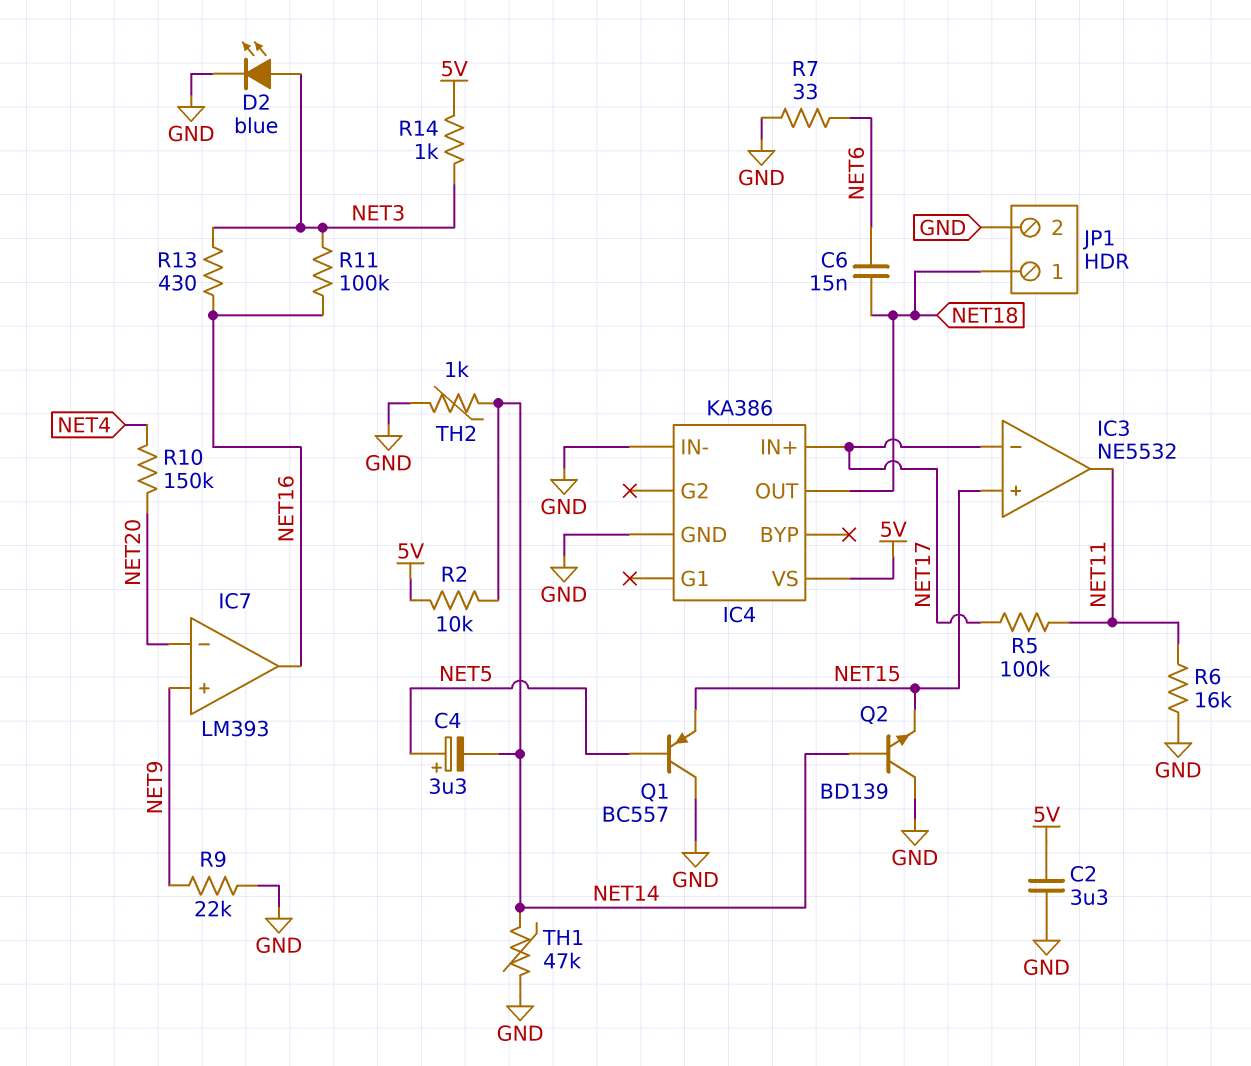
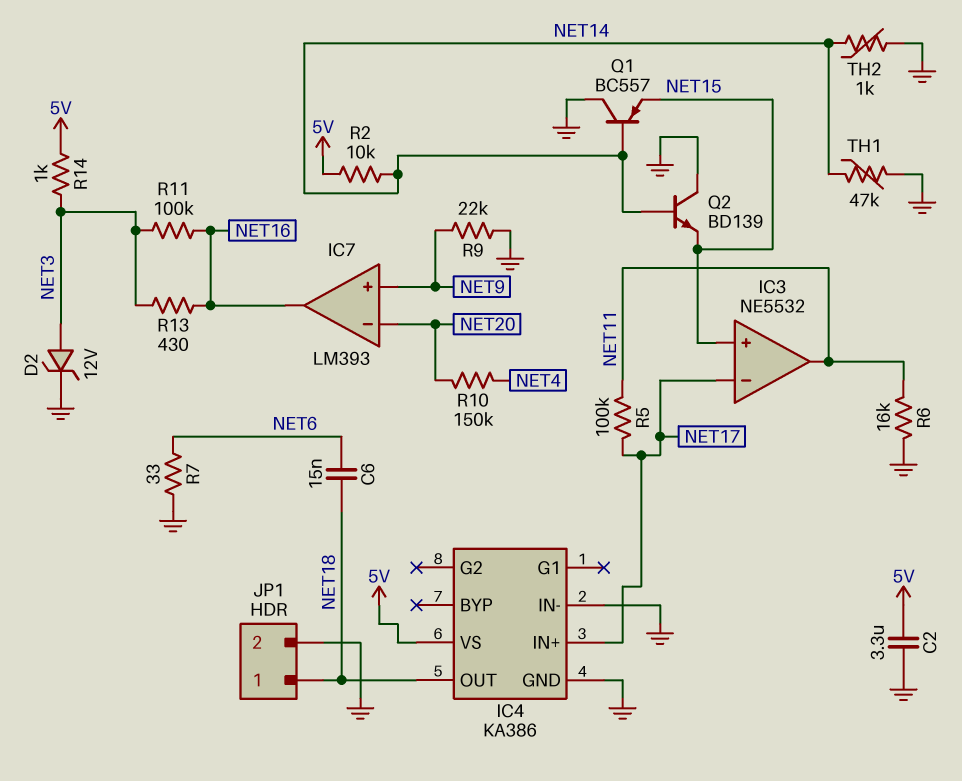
C4: 3.3uF (plus NET5, minus NET14) -> none
D2: LED blue (A NET3, K GND) -> zener 12V (A NET3, K GND)
Q1: PNP BC557 (B NET5, C GND, E NET15) -> PNP BC557 (B NET14, C GND, E NET15)

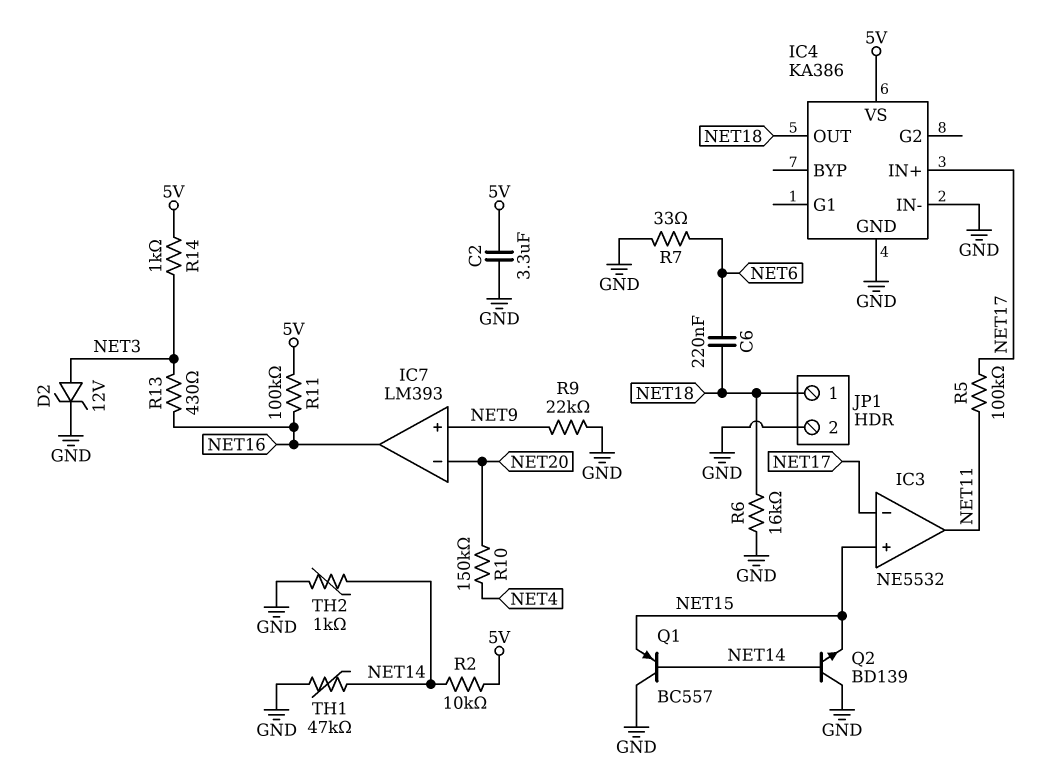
C6: 15nF (NET6, NET18) -> 220nF (NET6, NET18)
R6: 16k (GND, NET11) -> 16k (GND, NET18)
R11: 100k (NET3, NET16) -> 100k (5V, NET16)

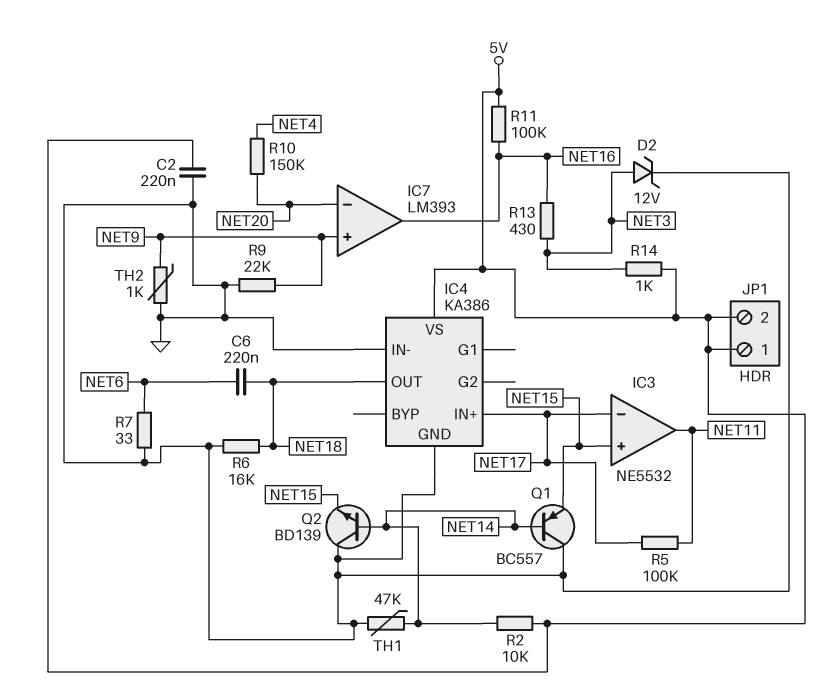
C2: 3.3uF (5V, GND) -> 220nF (5V, GND)
JP1 pin 1: NET18 -> 5V
JP1 pin 2: GND -> 5V
TH2: 1k (GND, NET14) -> 1k (GND, NET9)

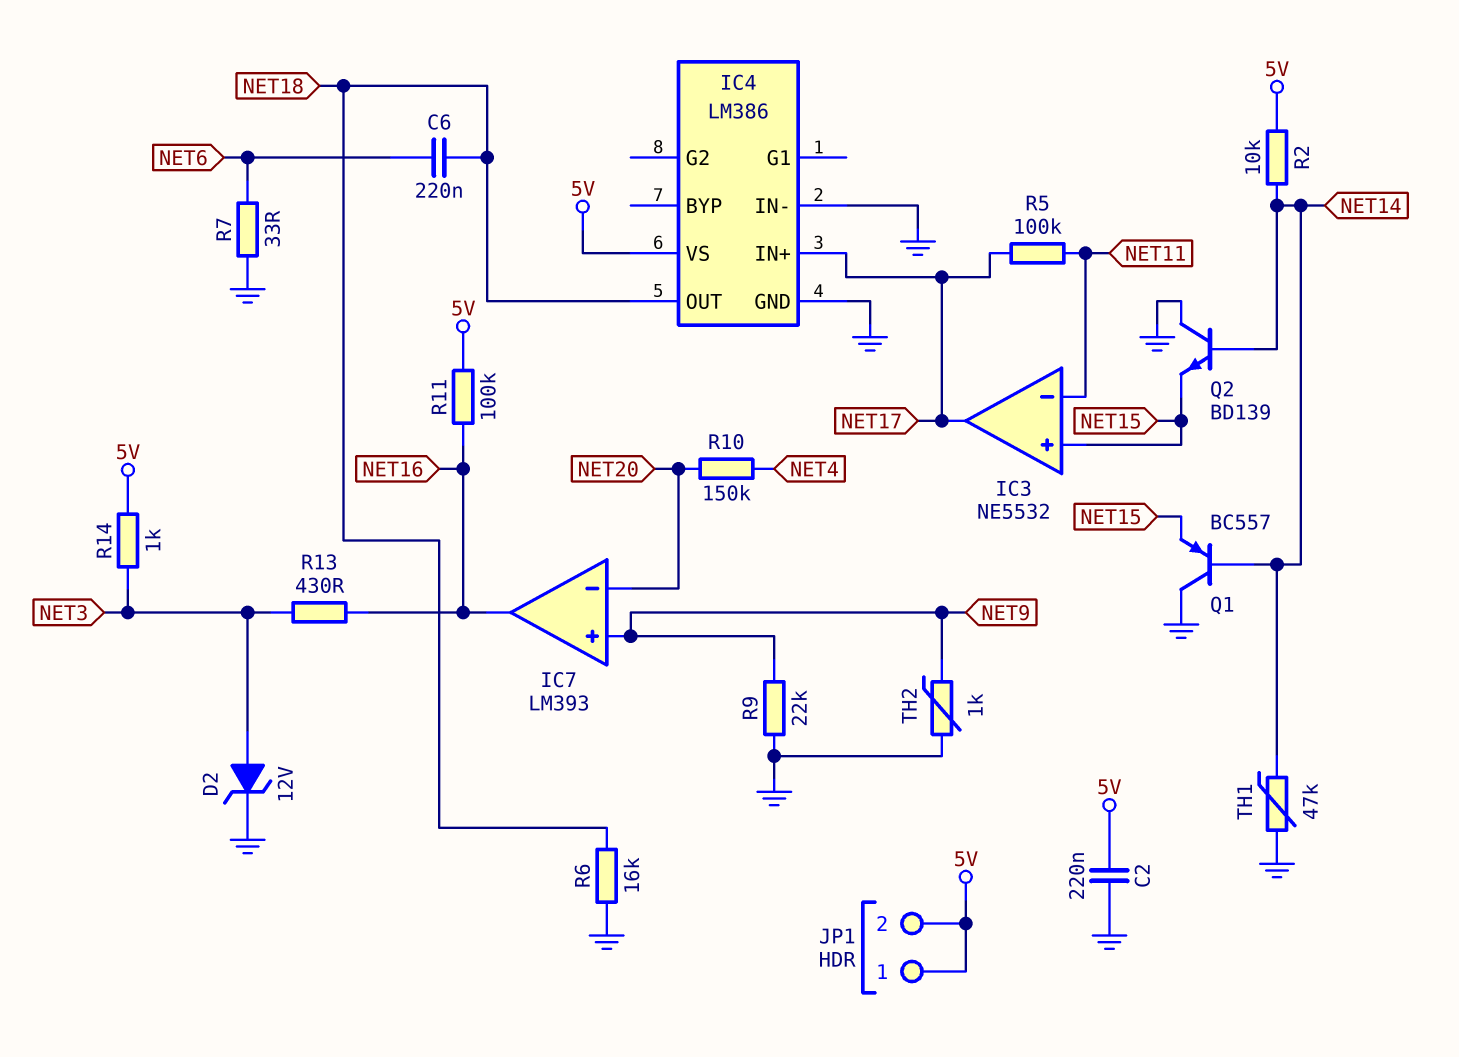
IC3 pin in-: NET17 -> NET11
IC3 pin out: NET11 -> NET17
IC4: KA386 -> LM386

